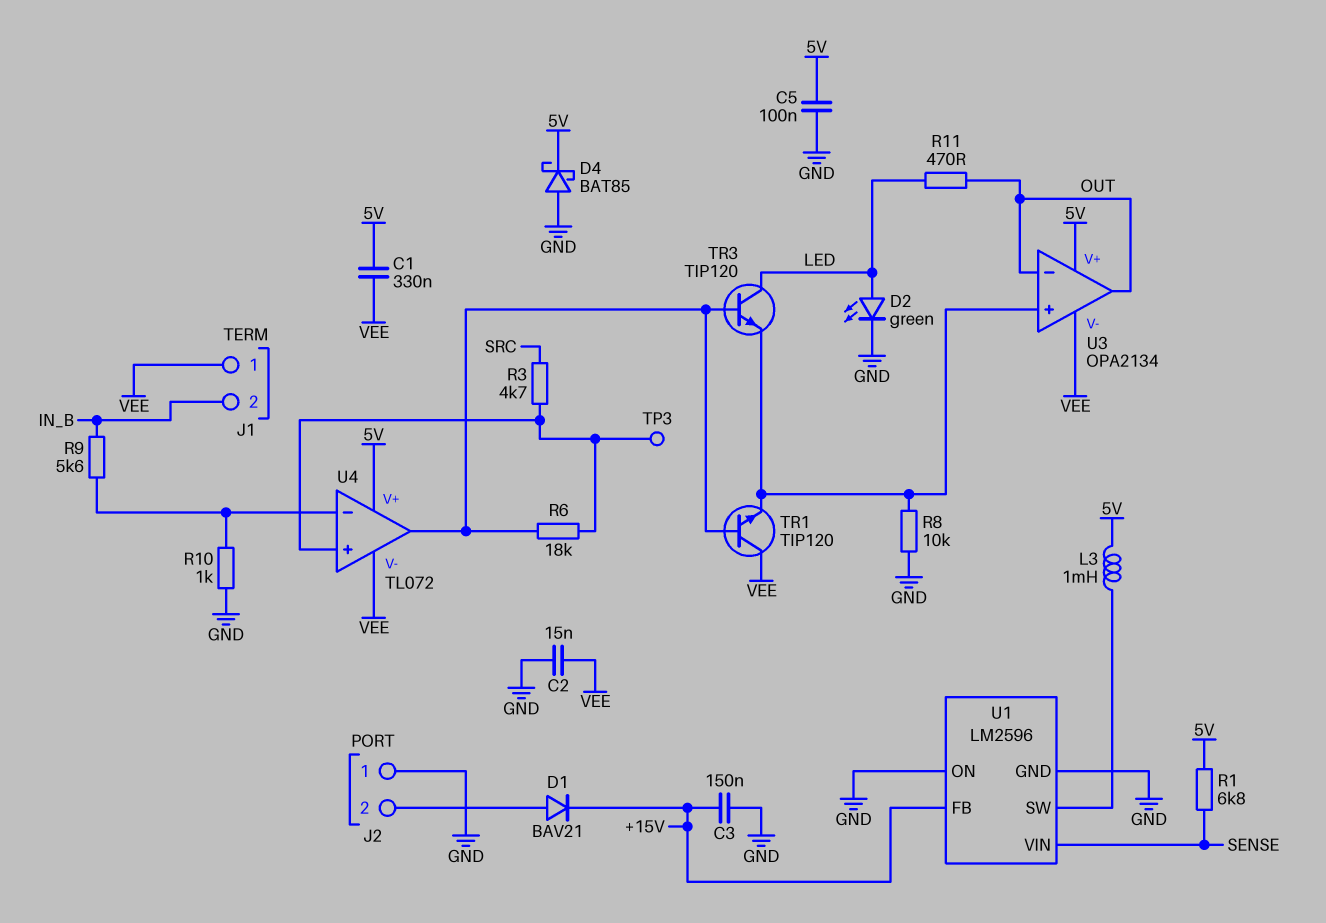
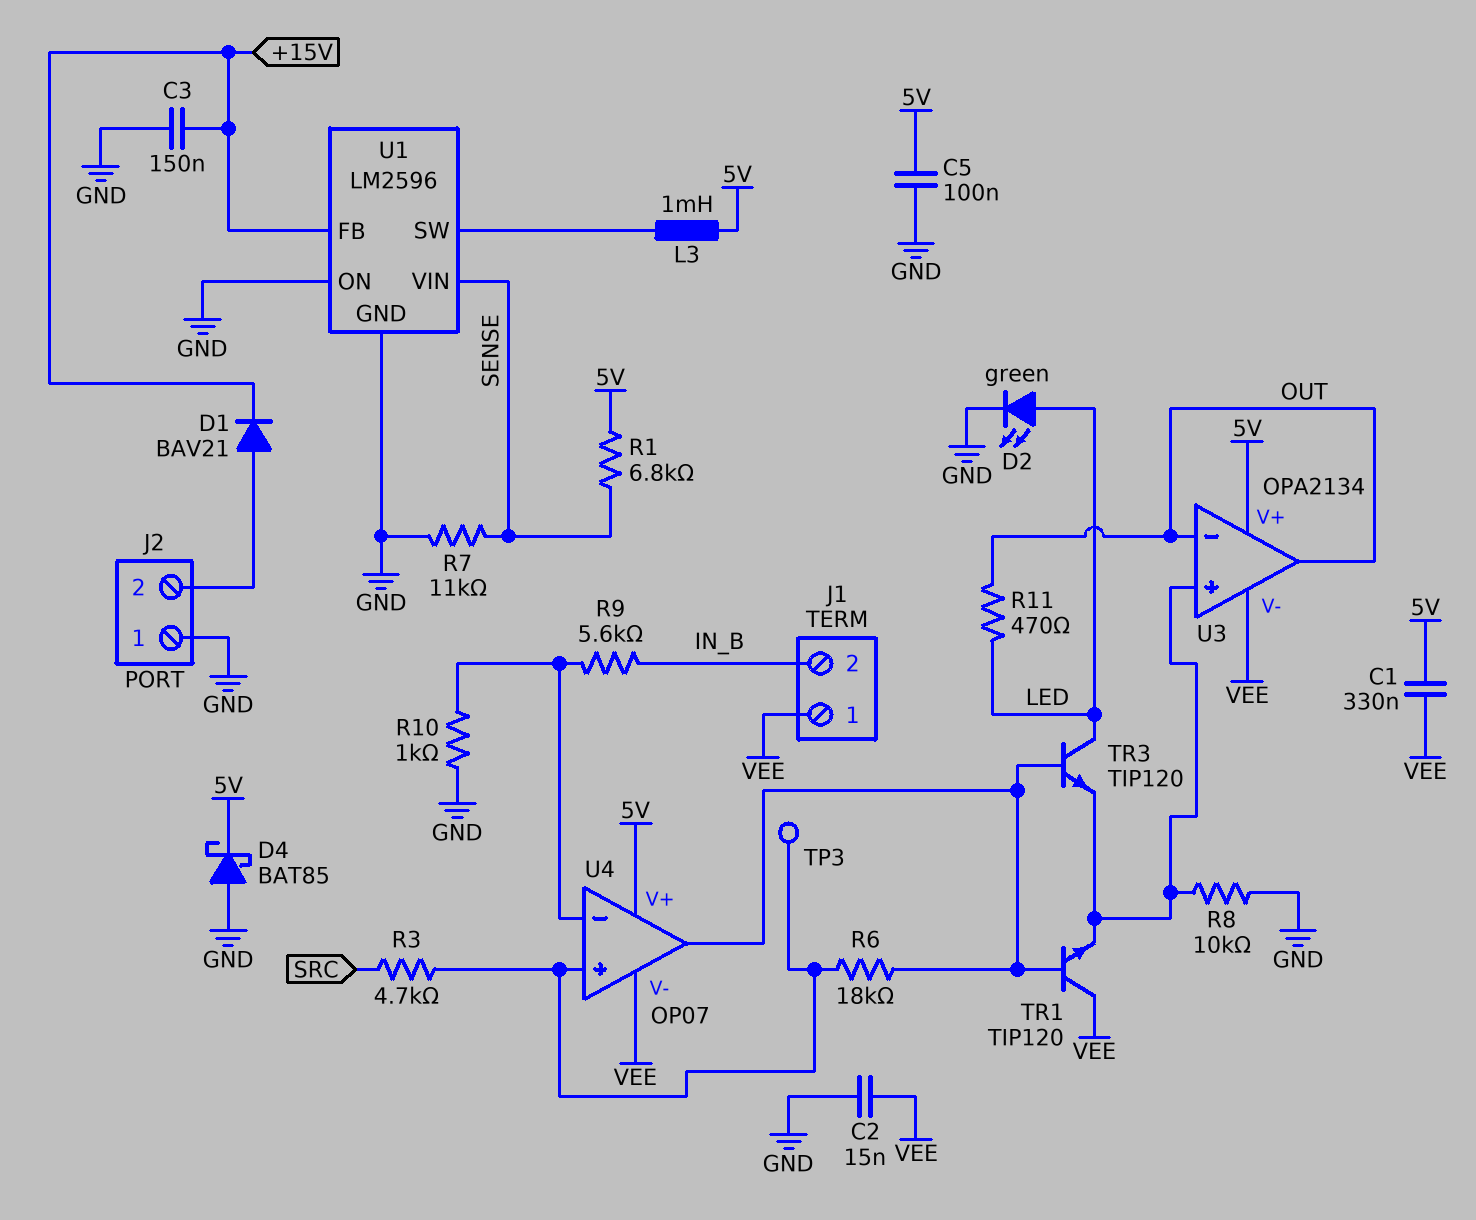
R7: none -> 11k (GND, SENSE)
U4: TL072 -> OP07

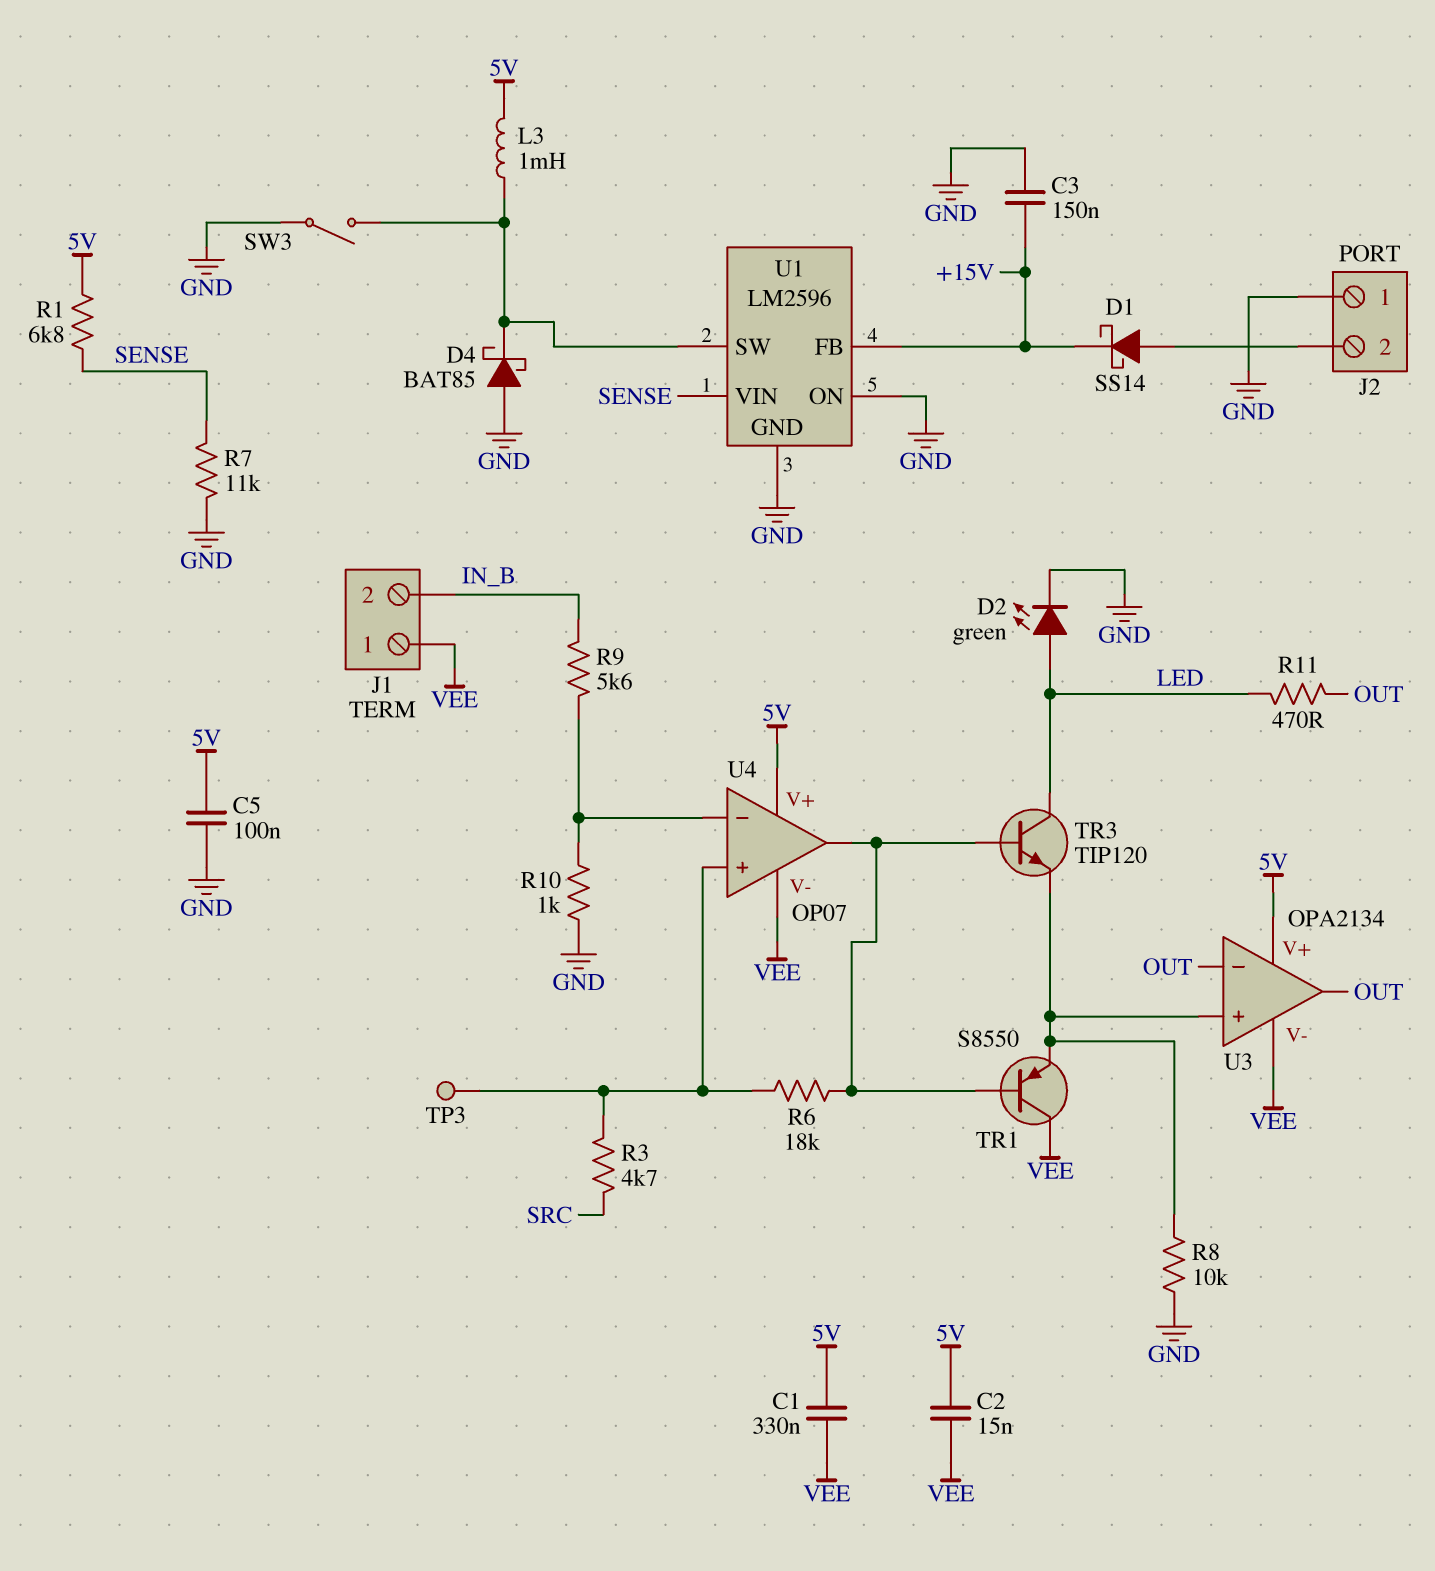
C2: 15nF (GND, VEE) -> 15nF (5V, VEE)
D1: diode BAV21 (A J2/2, K +15V) -> schottky SS14 (A J2/2, K +15V)
D4: schottky BAT85 (A GND, K 5V) -> schottky BAT85 (A GND, K U1/SW)
SW3: none -> switch (GND, U1/SW)
TR1: NPN TIP120 (B U4/out, C VEE, E U3/in+) -> PNP S8550 (B U4/out, C VEE, E U3/in+)

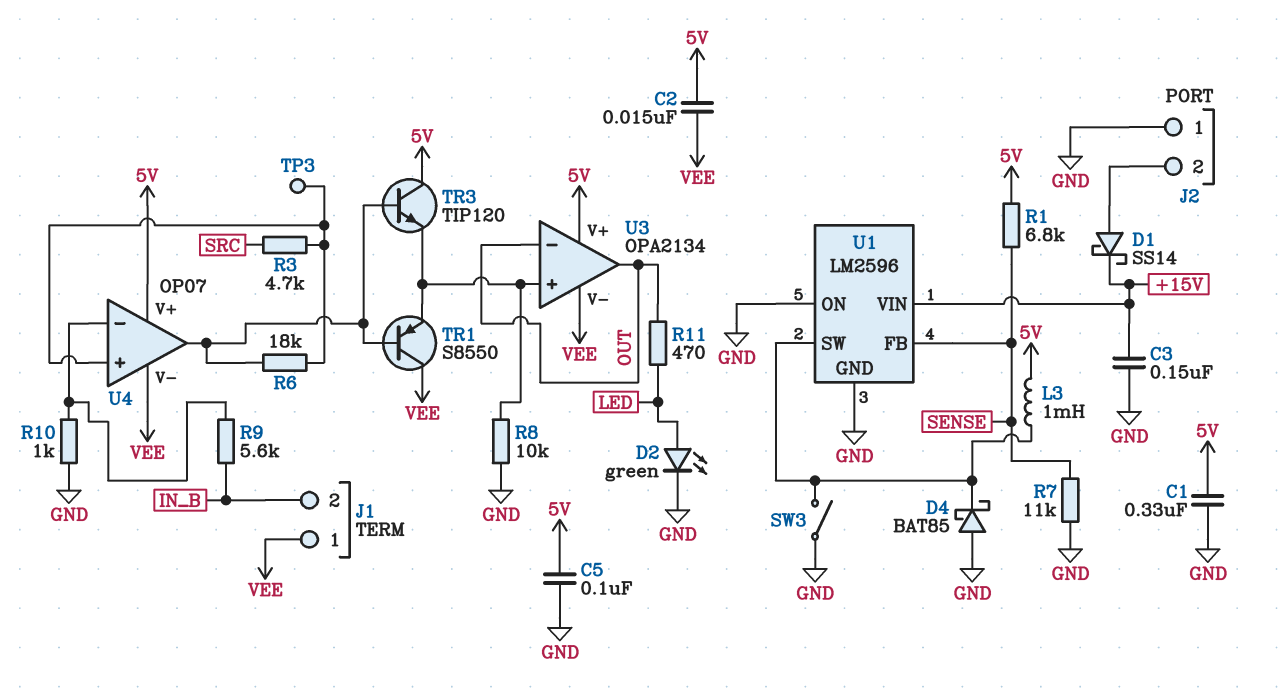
C1: 330nF (5V, VEE) -> 330nF (5V, GND)
TR3: NPN TIP120 (B U4/out, C LED, E U3/in+) -> NPN TIP120 (B U4/out, C 5V, E U3/in+)
U1 pin FB: +15V -> SENSE
U1 pin VIN: SENSE -> +15V

